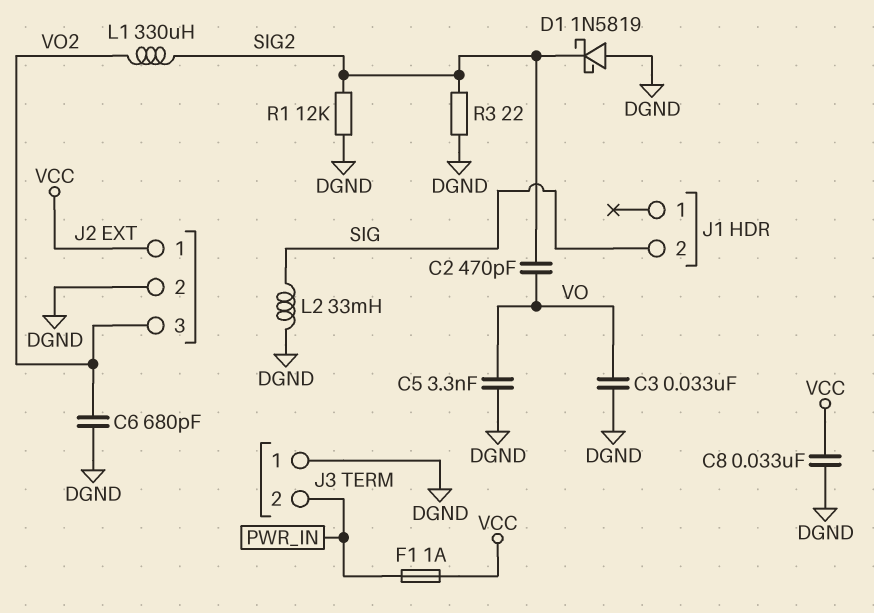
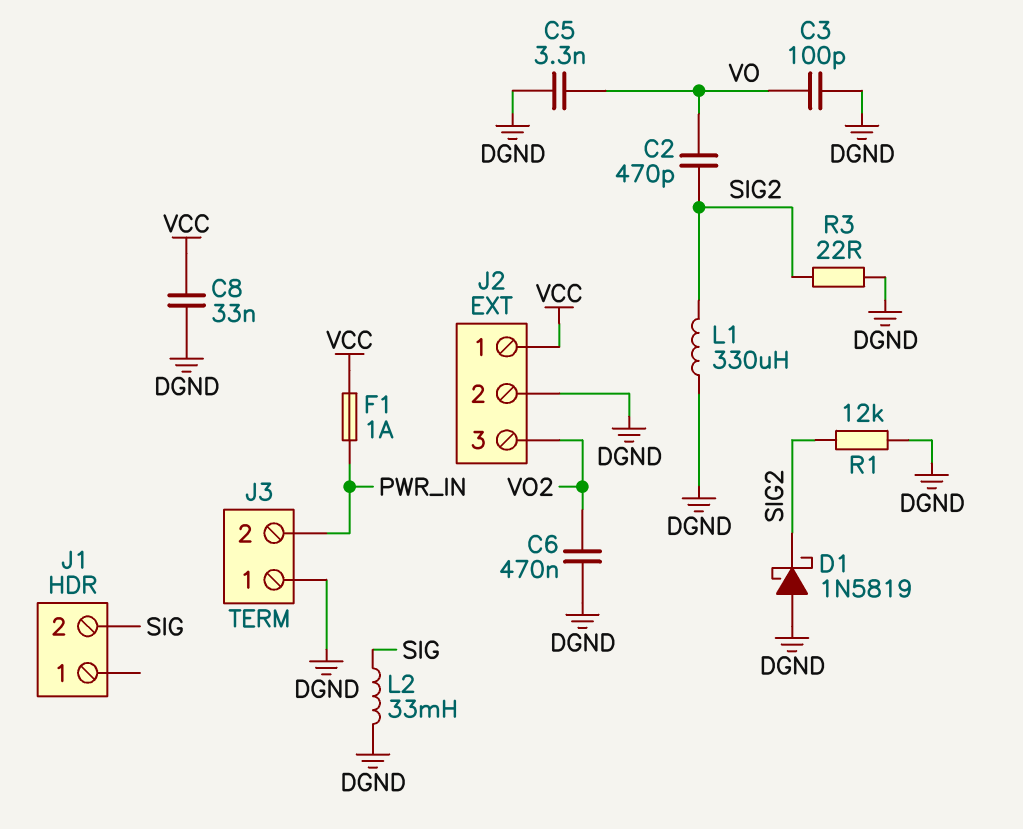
C3: 33nF (DGND, VO) -> 100pF (DGND, VO)
C6: 680pF (DGND, VO2) -> 470nF (DGND, VO2)
L1: 330uH (SIG2, VO2) -> 330uH (DGND, SIG2)

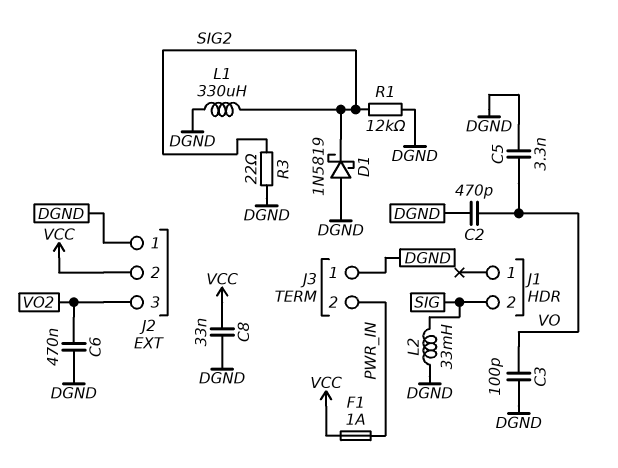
C2: 470pF (SIG2, VO) -> 470pF (DGND, VO)
J2 pin 1: VCC -> DGND
J2 pin 2: DGND -> VCC

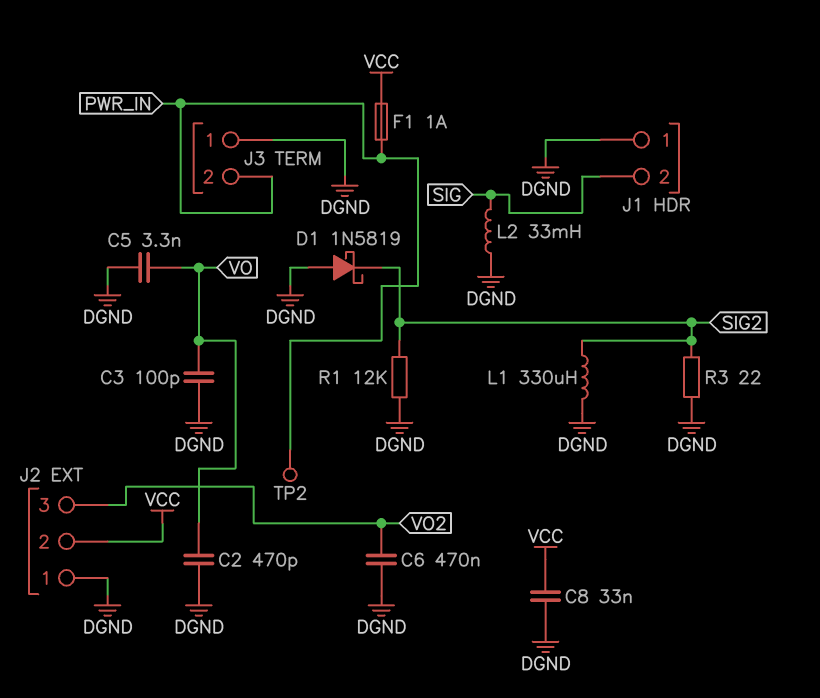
J1 pin 1: none -> DGND
TP2: none -> test point (PWR_IN)

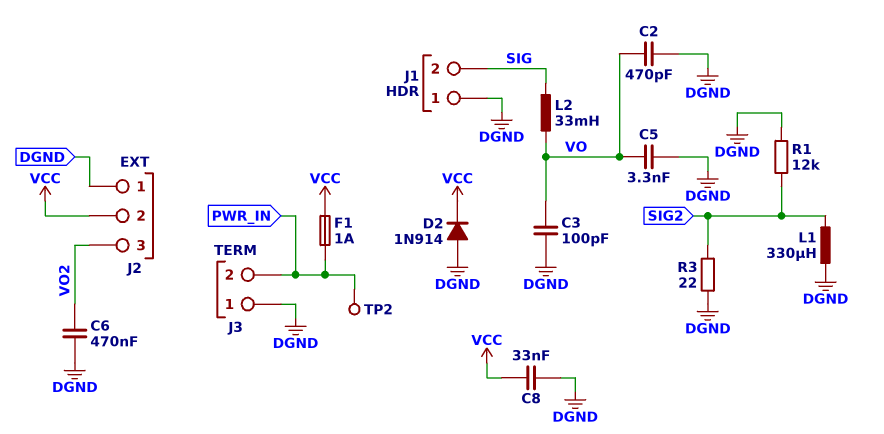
D1: schottky 1N5819 (A DGND, K SIG2) -> none
D2: none -> diode 1N914 (A DGND, K VCC)
L2: 33mH (DGND, SIG) -> 33mH (SIG, VO)

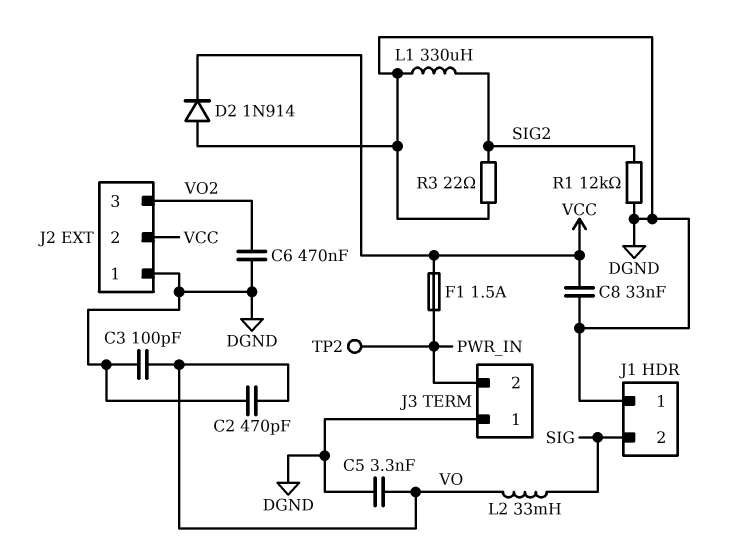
F1: 1A (PWR_IN, VCC) -> 1.5A (PWR_IN, VCC)

